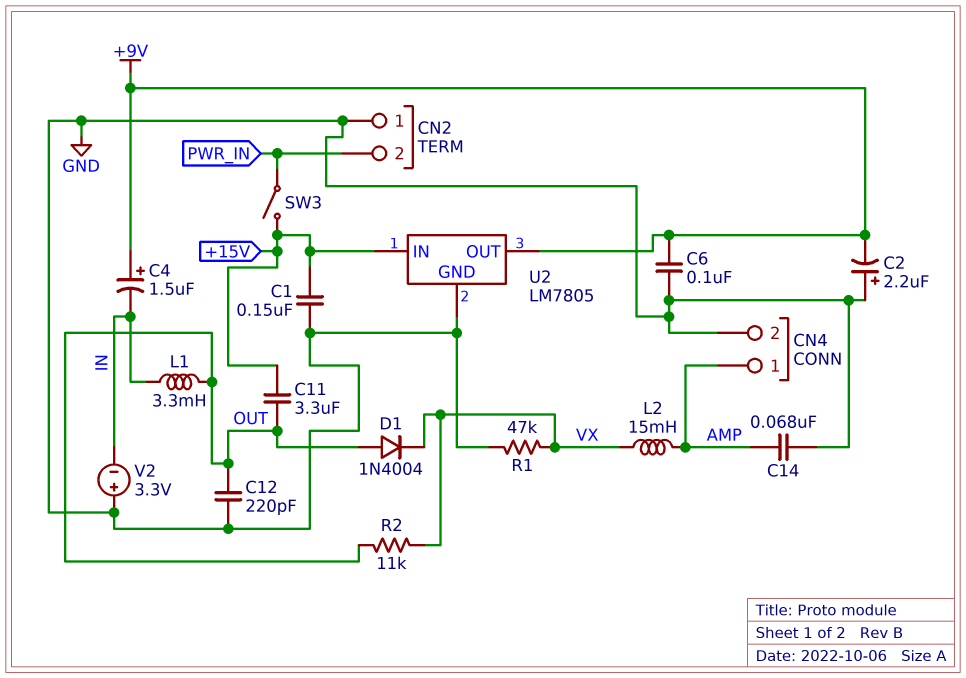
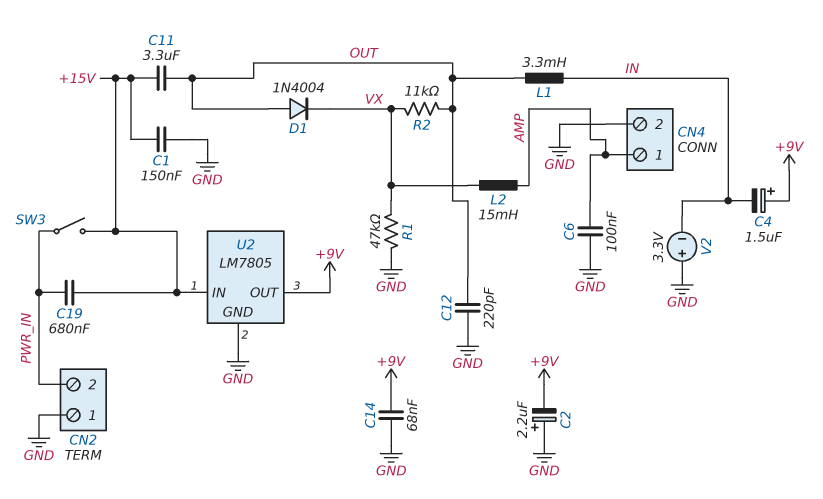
C6: 100nF (+9V, GND) -> 100nF (AMP, GND)
C14: 68nF (AMP, GND) -> 68nF (+9V, GND)
C19: none -> 680nF (+15V, PWR_IN)

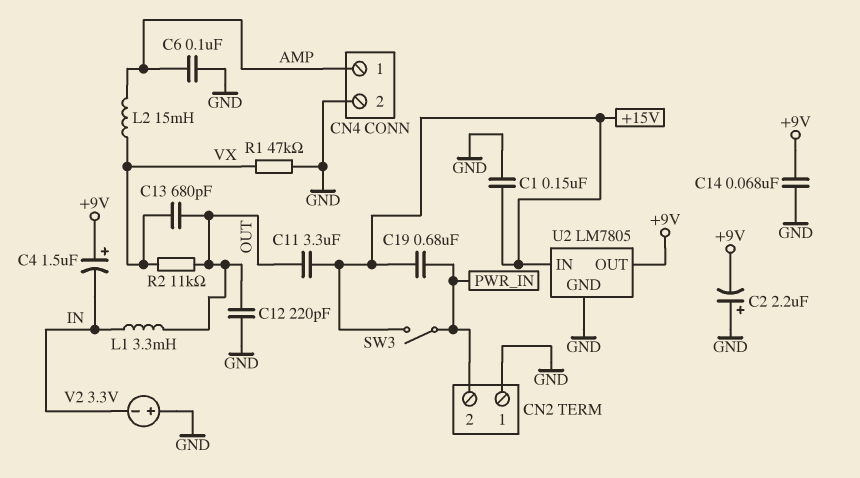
C13: none -> 680pF (OUT, VX)
D1: diode 1N4004 (A OUT, K VX) -> none

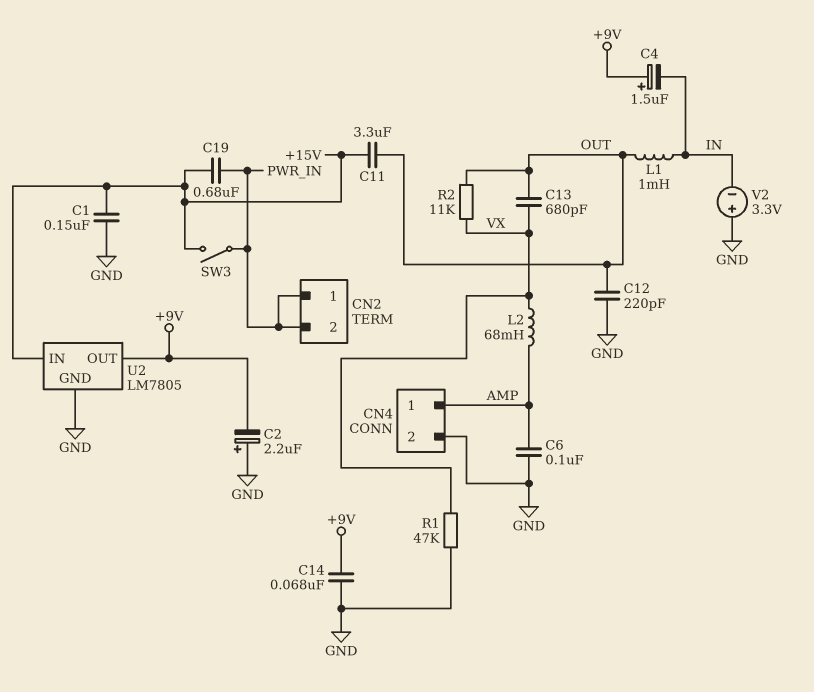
CN2 pin 1: GND -> PWR_IN
L1: 3.3mH (IN, OUT) -> 1mH (IN, OUT)
L2: 15mH (AMP, VX) -> 68mH (AMP, VX)

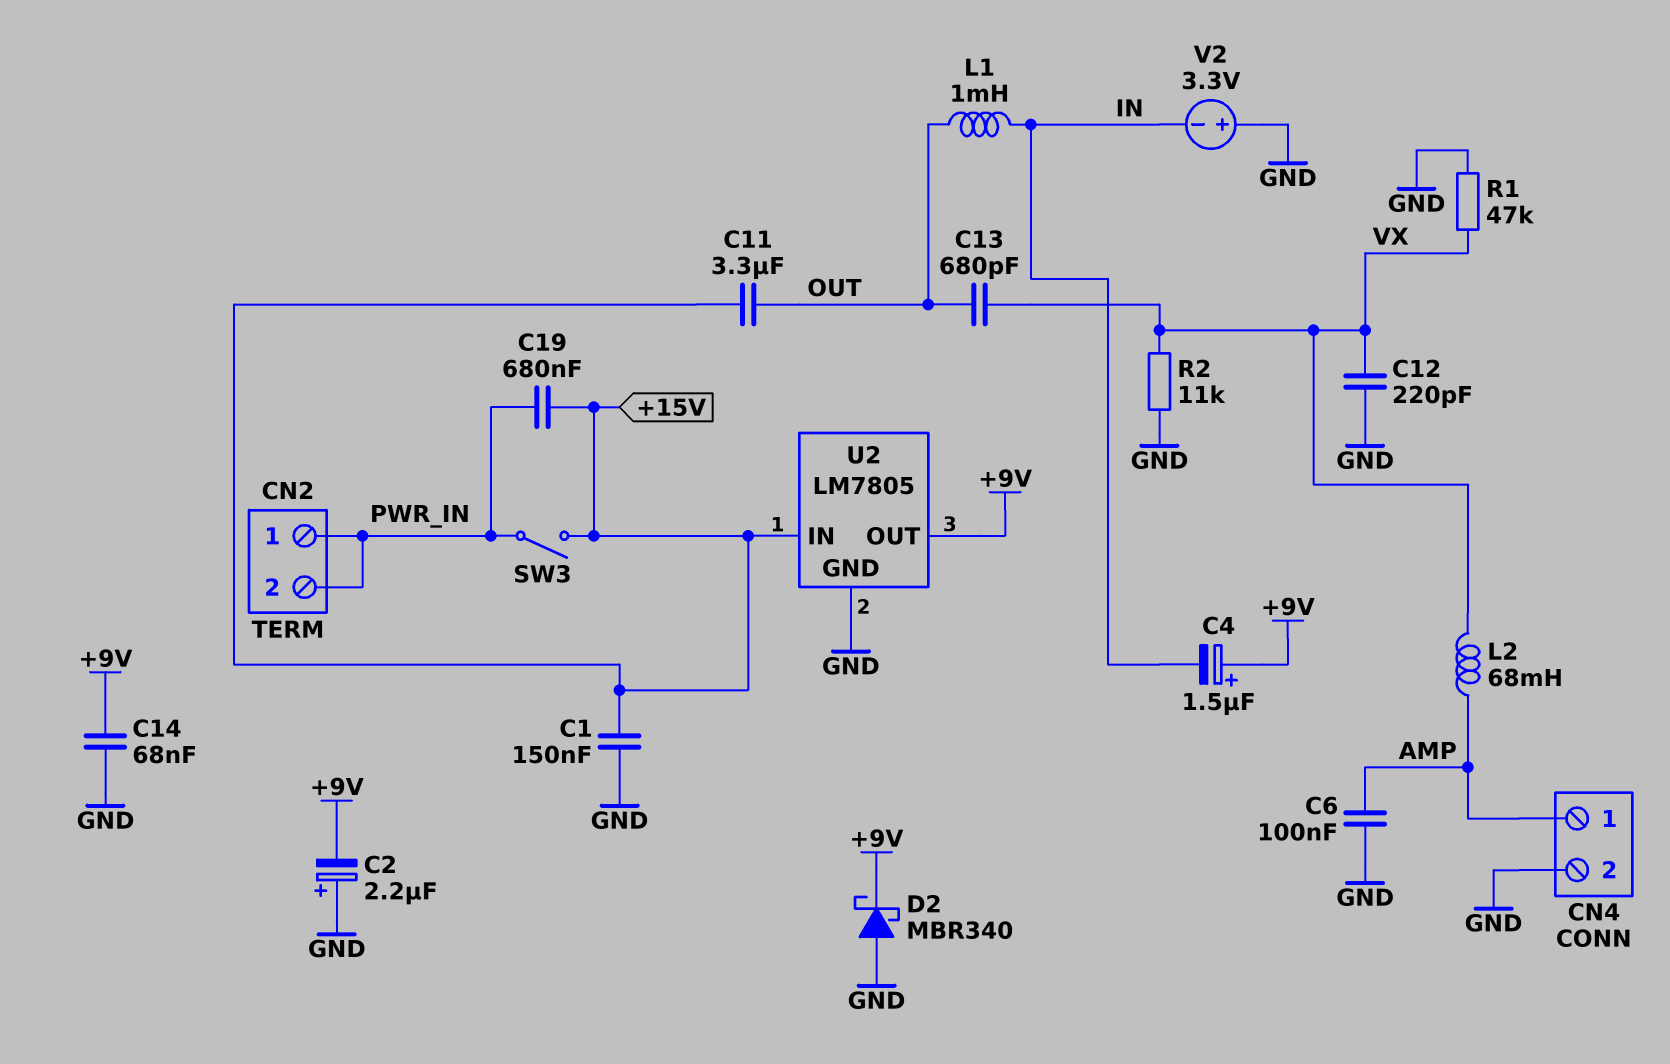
C12: 220pF (GND, OUT) -> 220pF (GND, VX)
D2: none -> schottky MBR340 (A GND, K +9V)
R2: 11k (OUT, VX) -> 11k (GND, VX)

